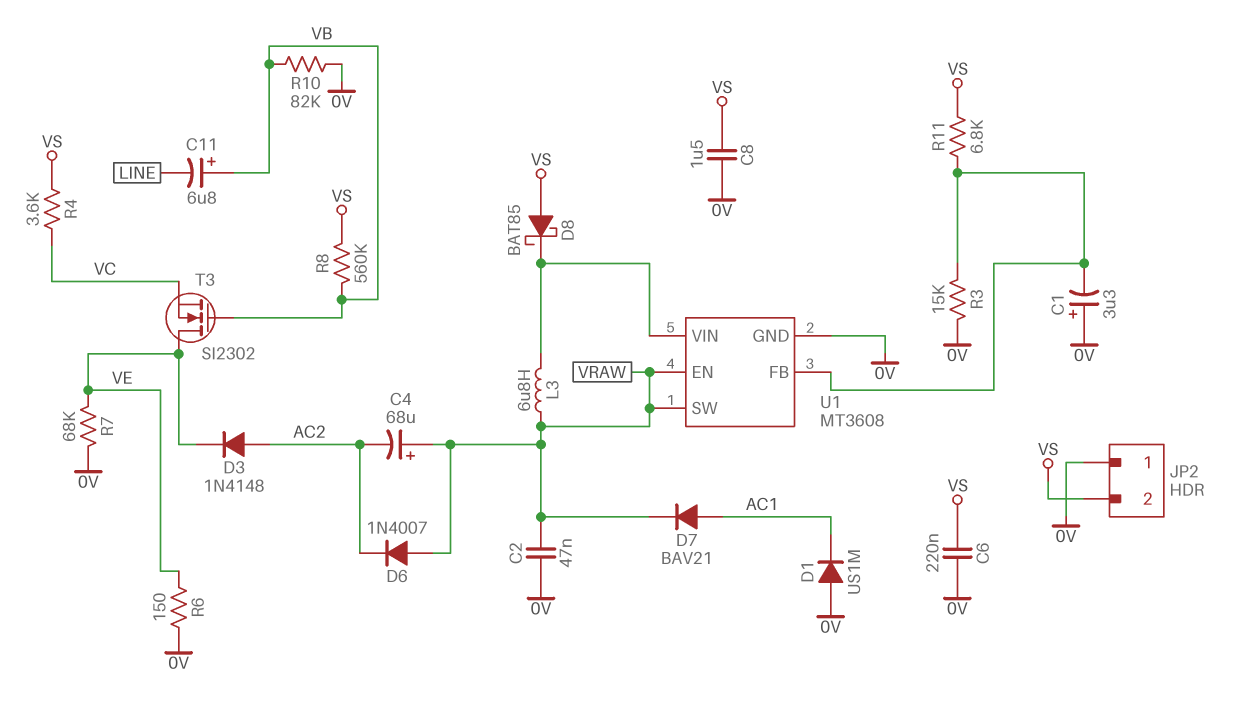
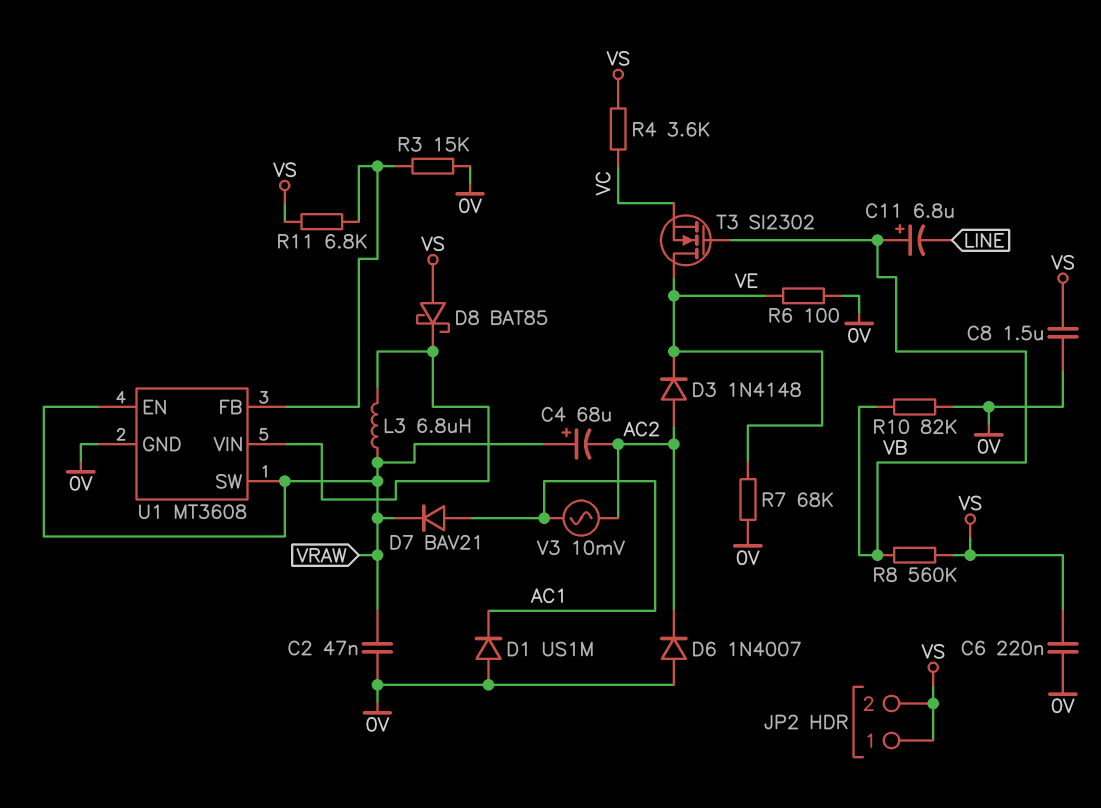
C1: 3.3uF (plus 0V, minus U1/FB) -> none
D6: diode 1N4007 (A VRAW, K AC2) -> diode 1N4007 (A 0V, K AC2)
JP2 pin 1: 0V -> VS
R6: 150 (0V, VE) -> 100 (0V, VE)
V3: none -> AC 10mV (AC1, AC2)

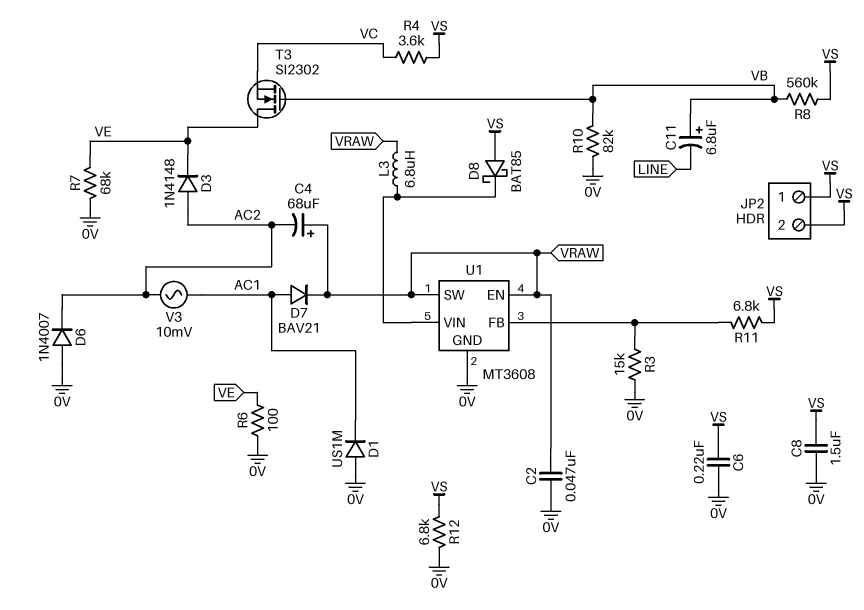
R12: none -> 6.8k (0V, VS)

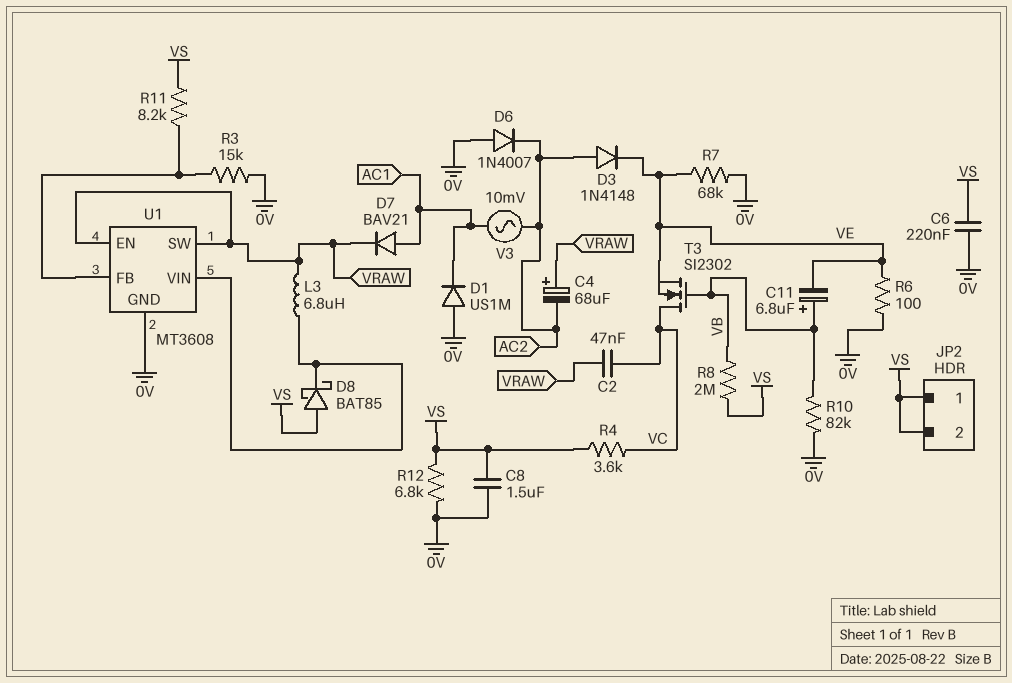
C2: 47nF (0V, VRAW) -> 47nF (VC, VRAW)
C11: 6.8uF (plus VB, minus LINE) -> 6.8uF (plus VB, minus VE)
R8: 560k (VB, VS) -> 2M (VB, VS)
R11: 6.8k (U1/FB, VS) -> 8.2k (U1/FB, VS)
T3: NMOS SI2302 (G VB, D VE, S VC) -> NMOS SI2302 (G VB, D VC, S VE)

